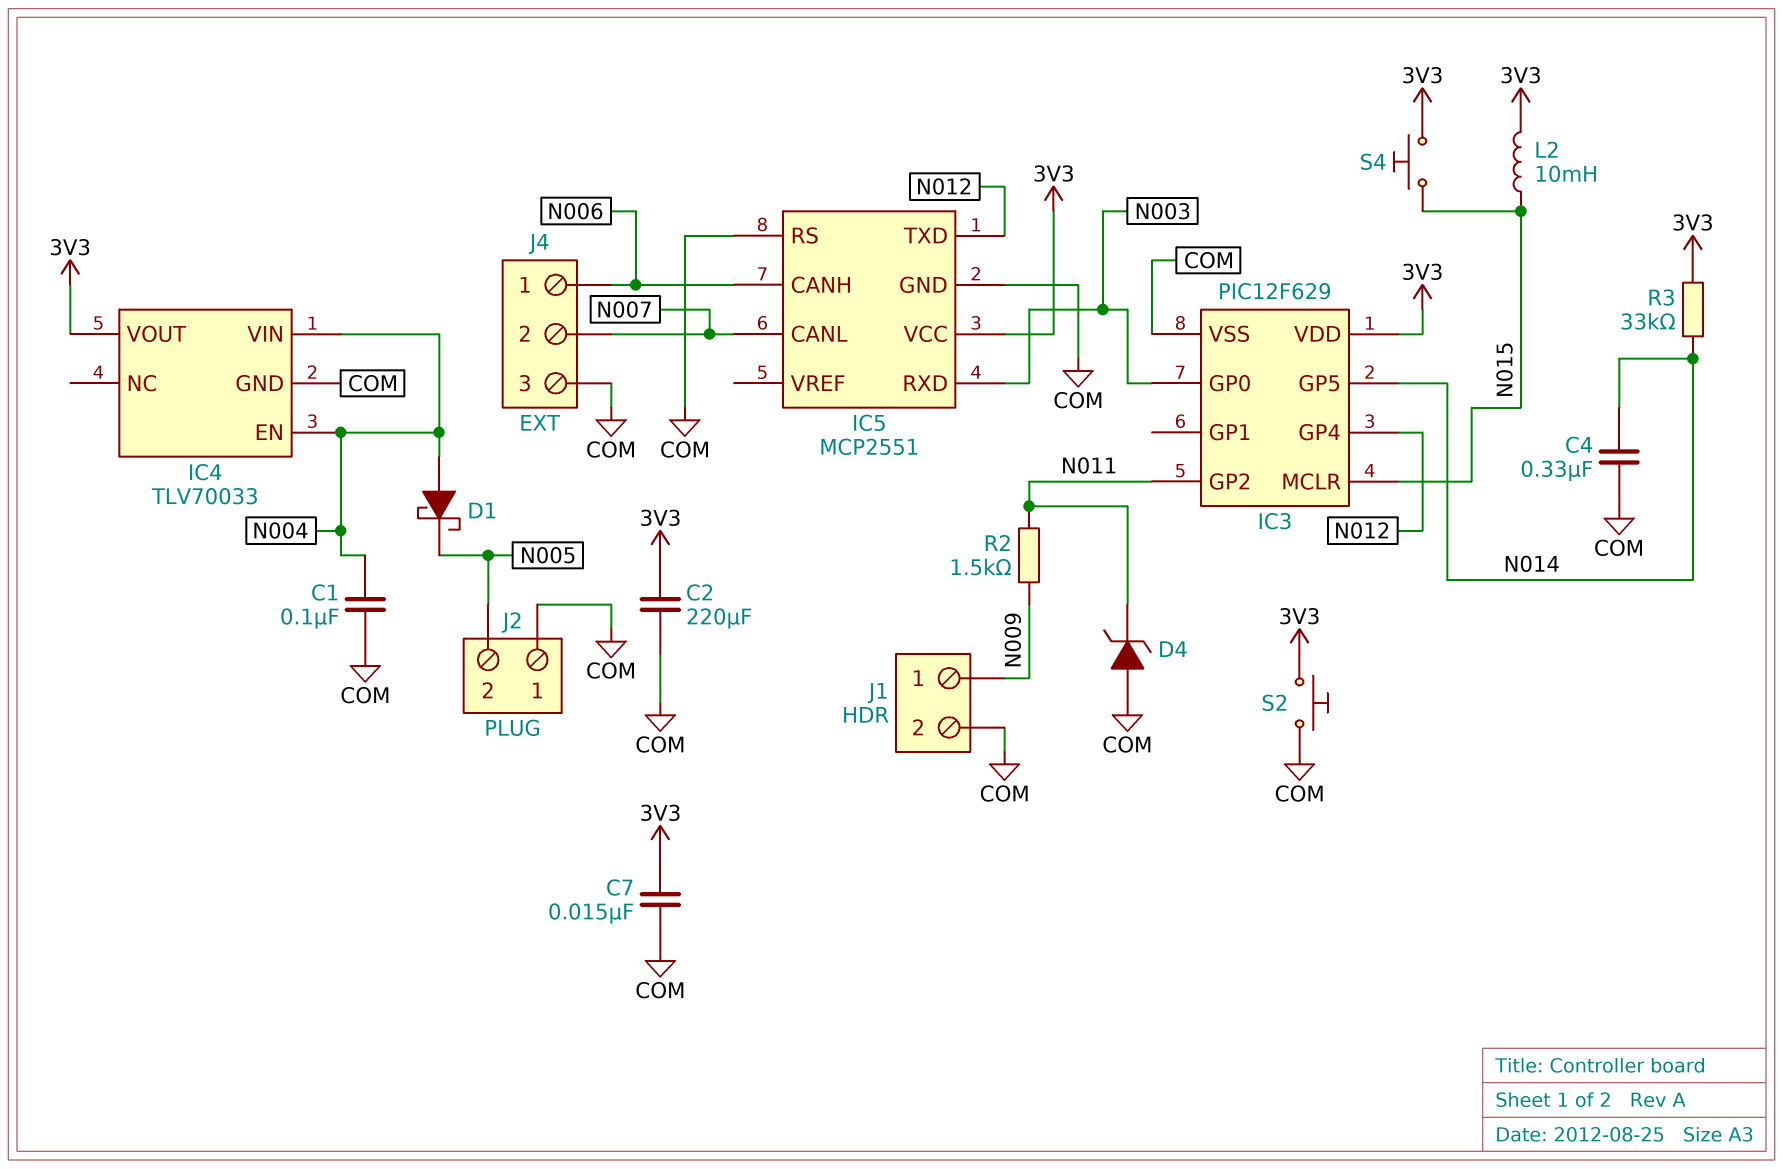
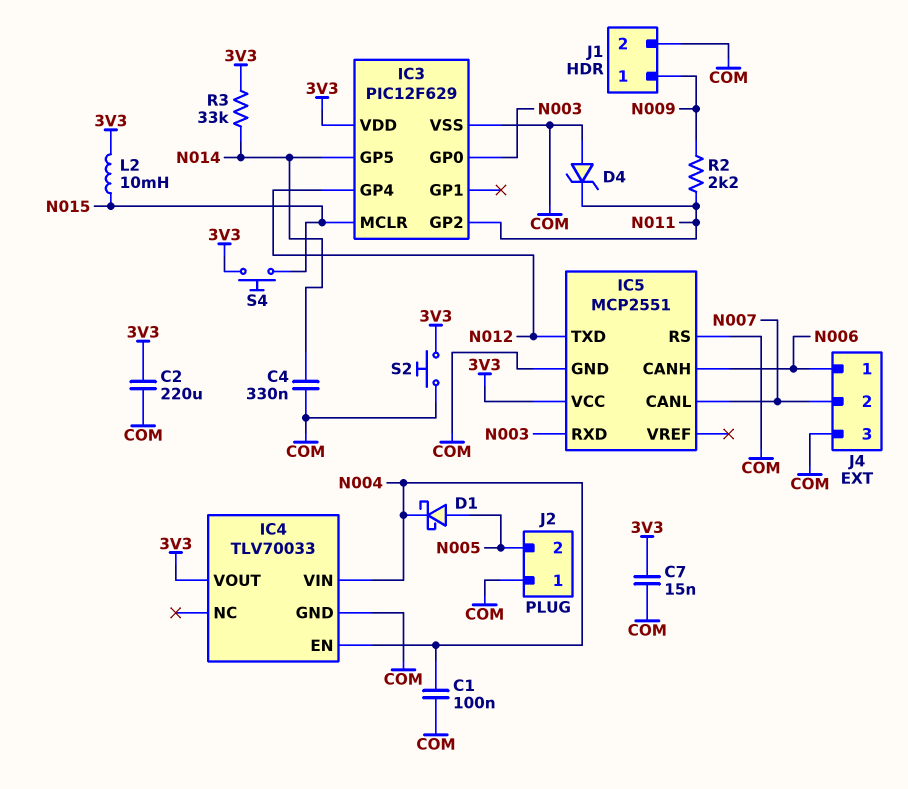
D1: schottky (A N004, K N005) -> schottky (A N005, K N004)
R2: 1.5k (N009, N011) -> 2.2k (N009, N011)

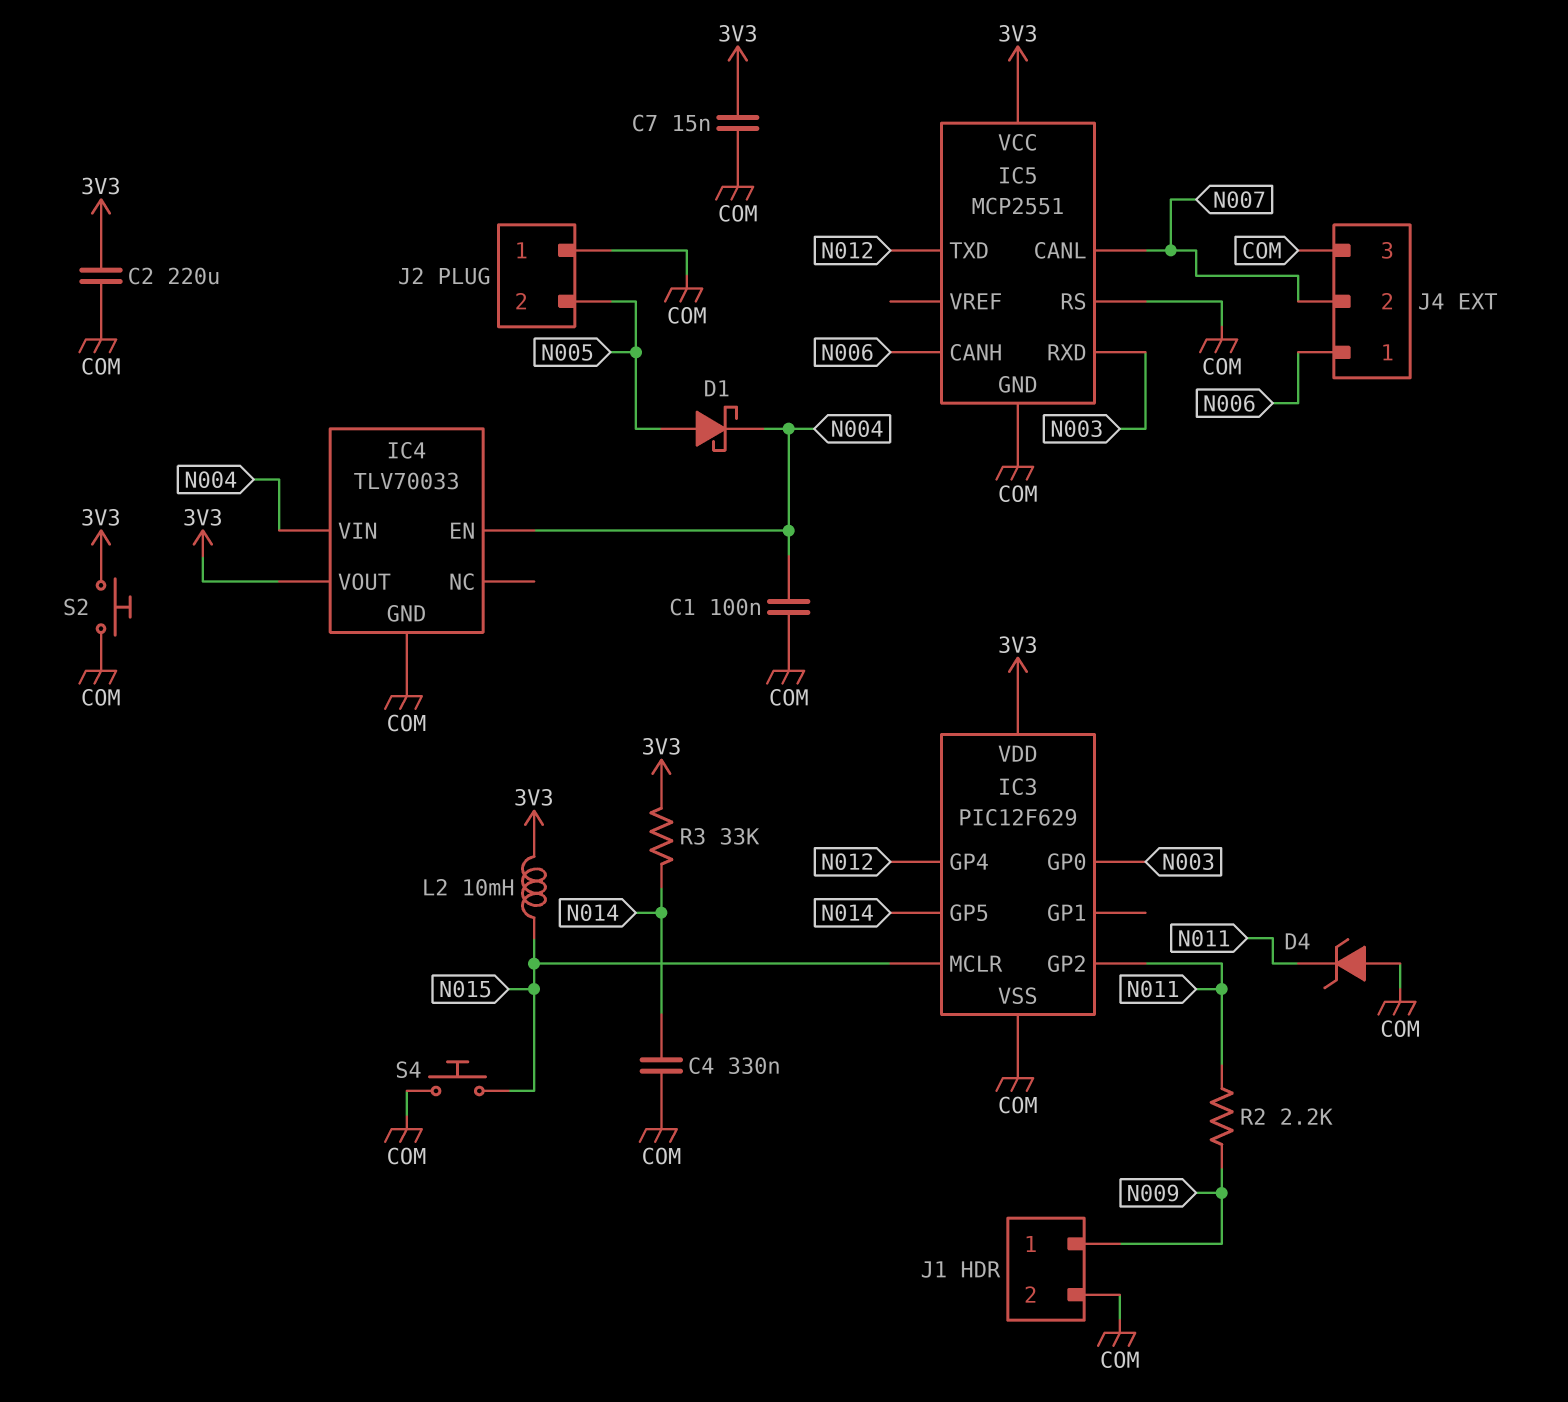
S4: button (3V3, N015) -> button (COM, N015)

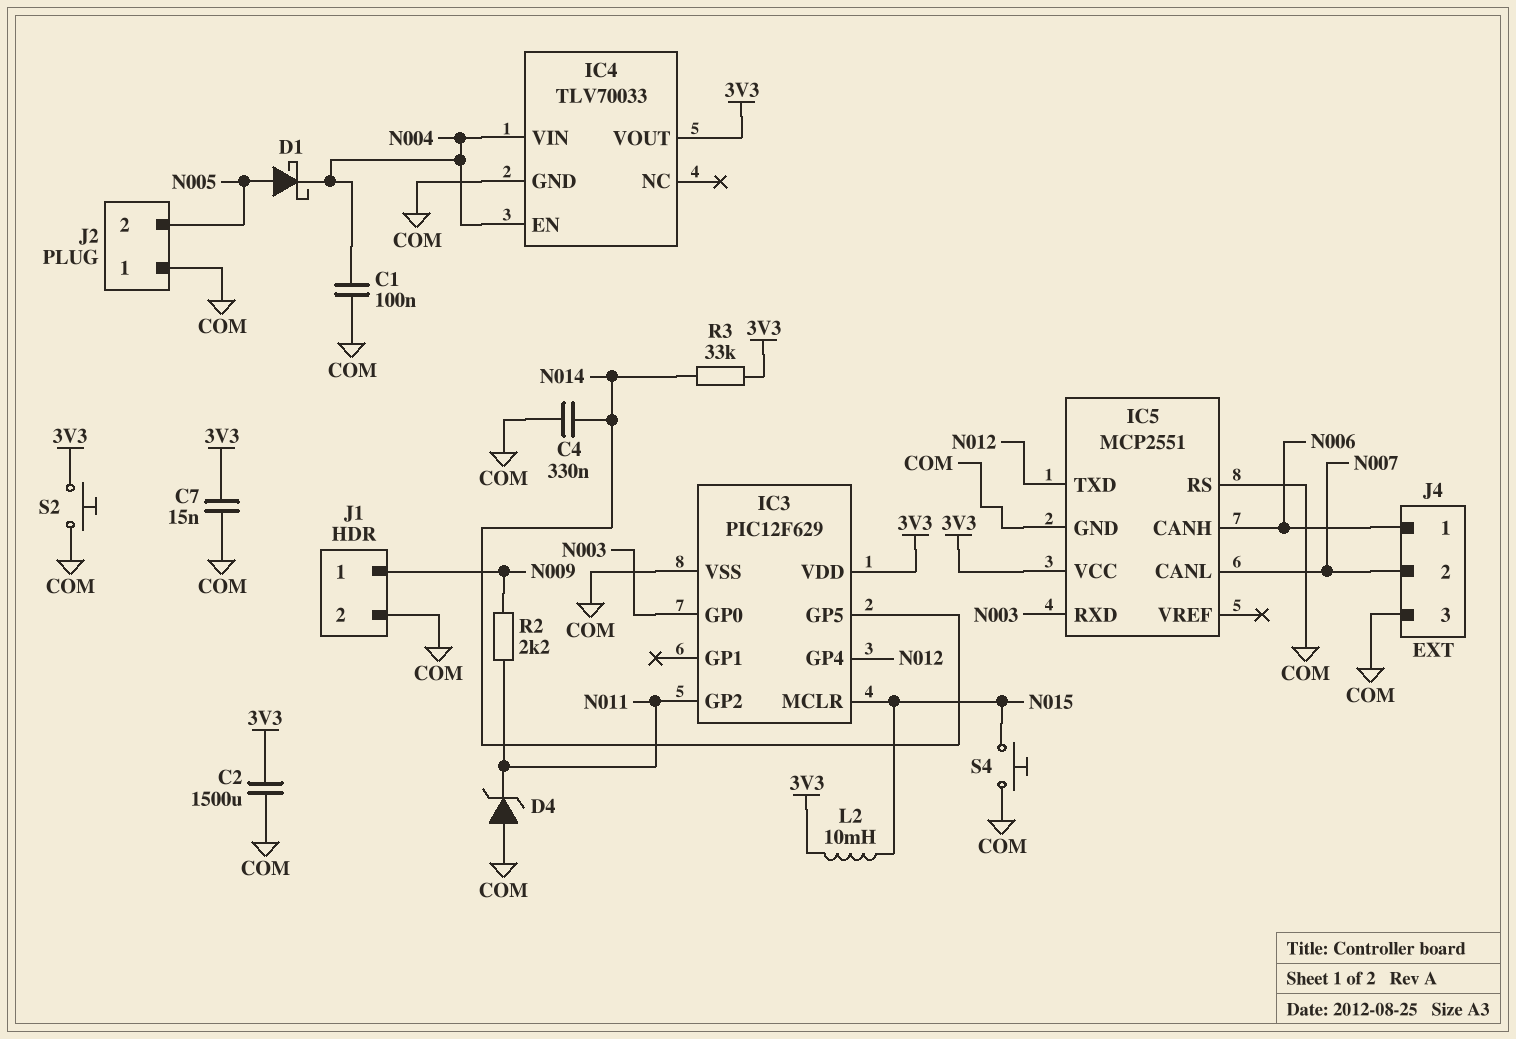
C2: 220uF (3V3, COM) -> 1500uF (3V3, COM)

